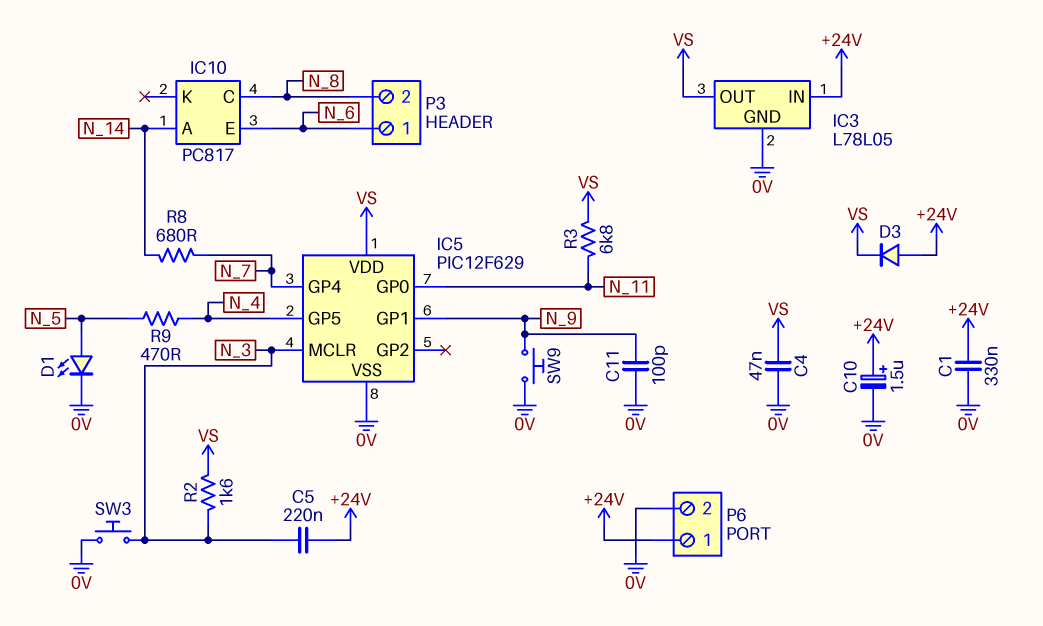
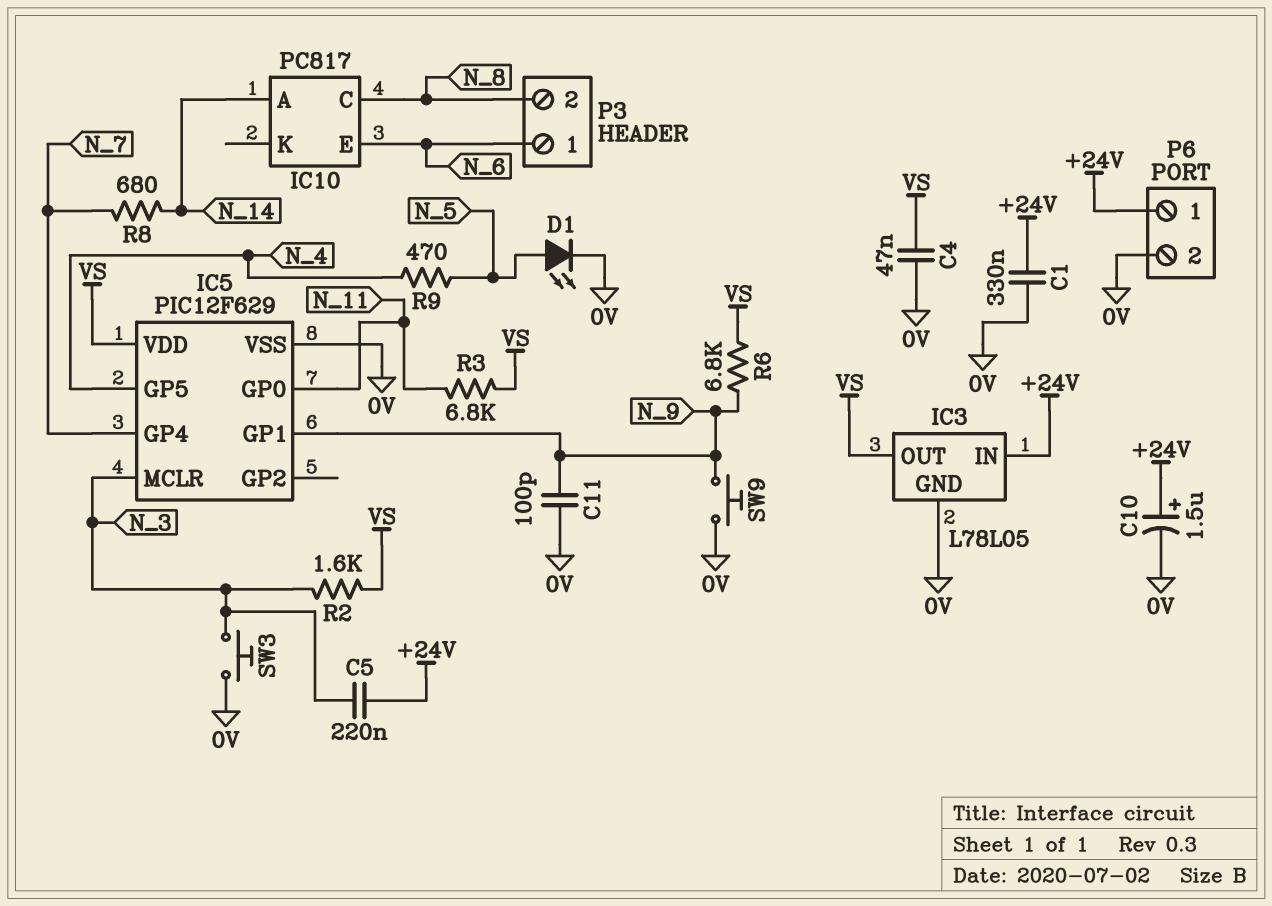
D3: diode (A +24V, K VS) -> none
R6: none -> 6.8k (N_9, VS)

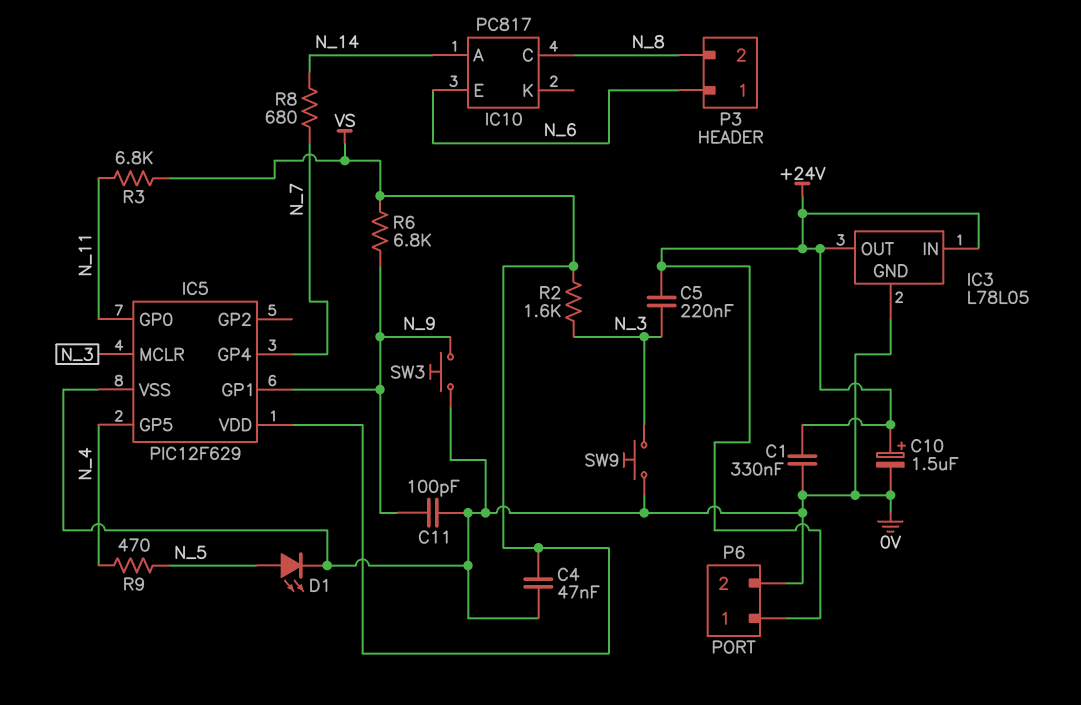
IC3 pin OUT: VS -> +24V
SW3: button (0V, N_3) -> button (0V, N_9)
SW9: button (0V, N_9) -> button (0V, N_3)

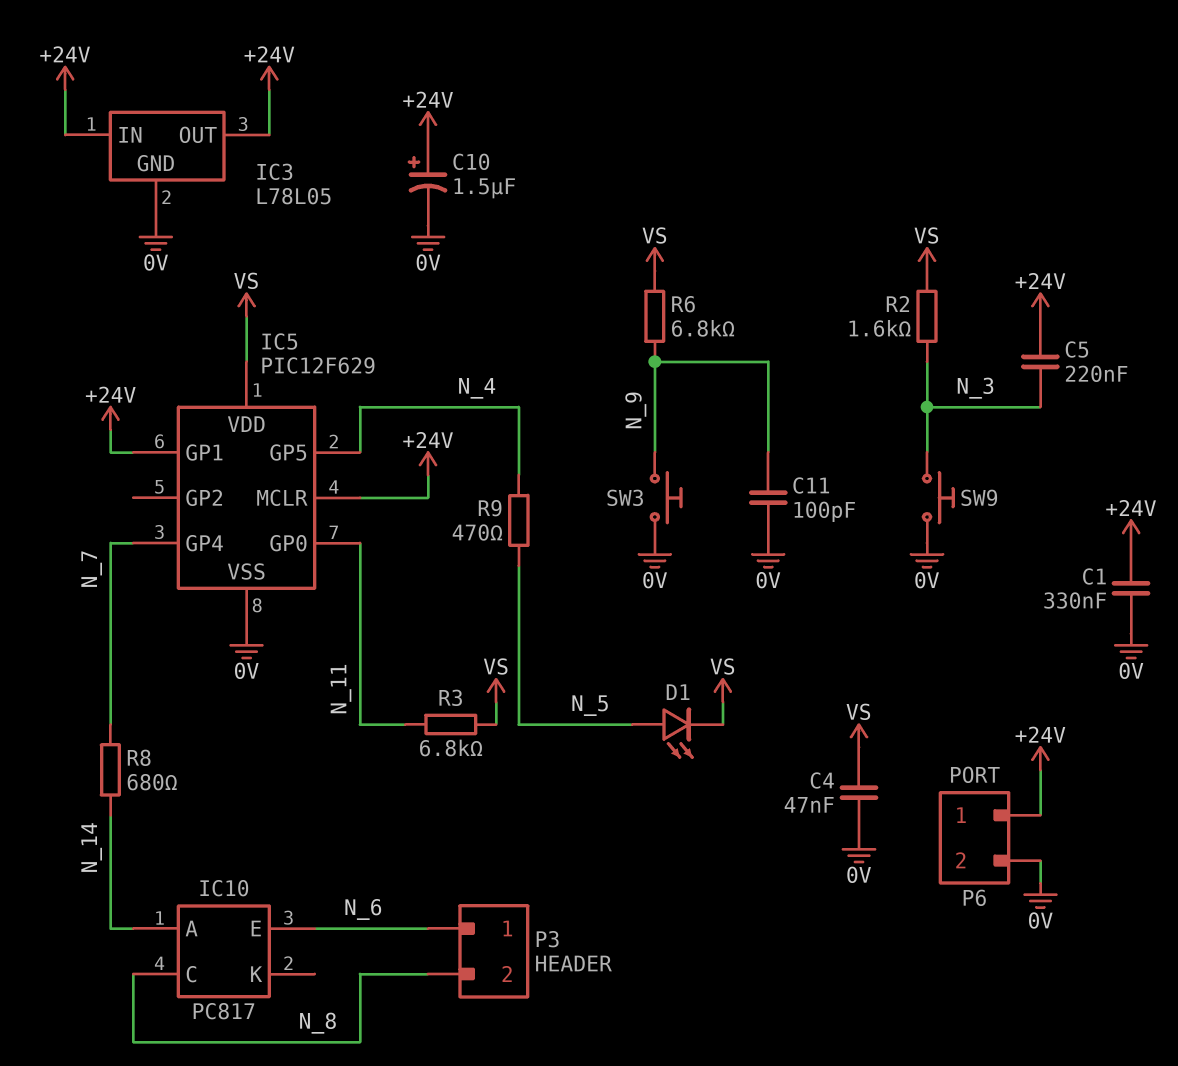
D1: LED (A N_5, K 0V) -> LED (A N_5, K VS)
IC5 pin GP1: N_9 -> +24V
IC5 pin MCLR: N_3 -> +24V

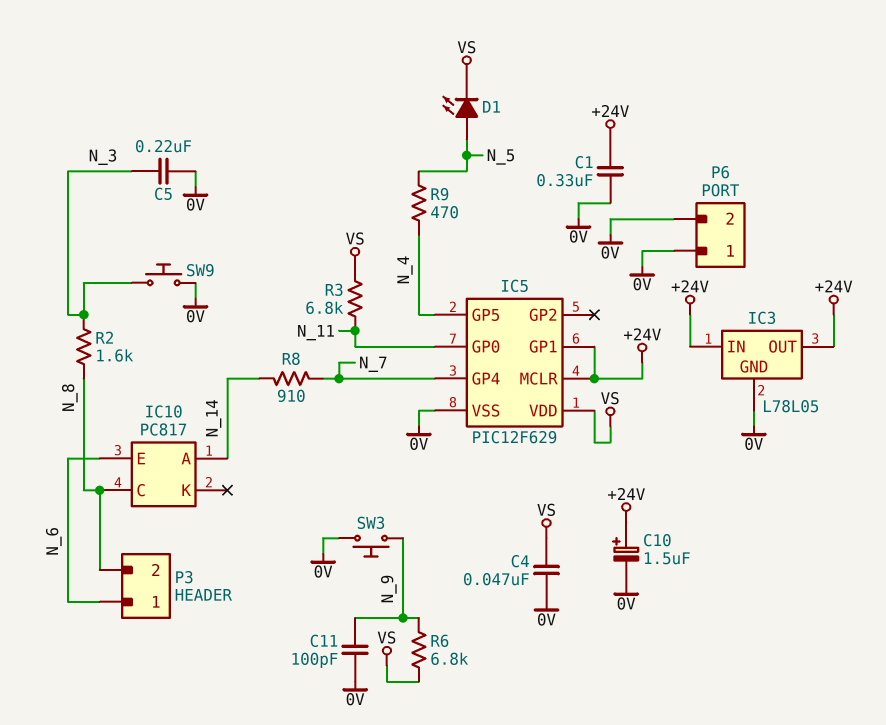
C5: 220nF (+24V, N_3) -> 220nF (0V, N_3)
P6 pin 1: +24V -> 0V
R2: 1.6k (N_3, VS) -> 1.6k (N_3, N_8)
R8: 680 (N_7, N_14) -> 910 (N_7, N_14)

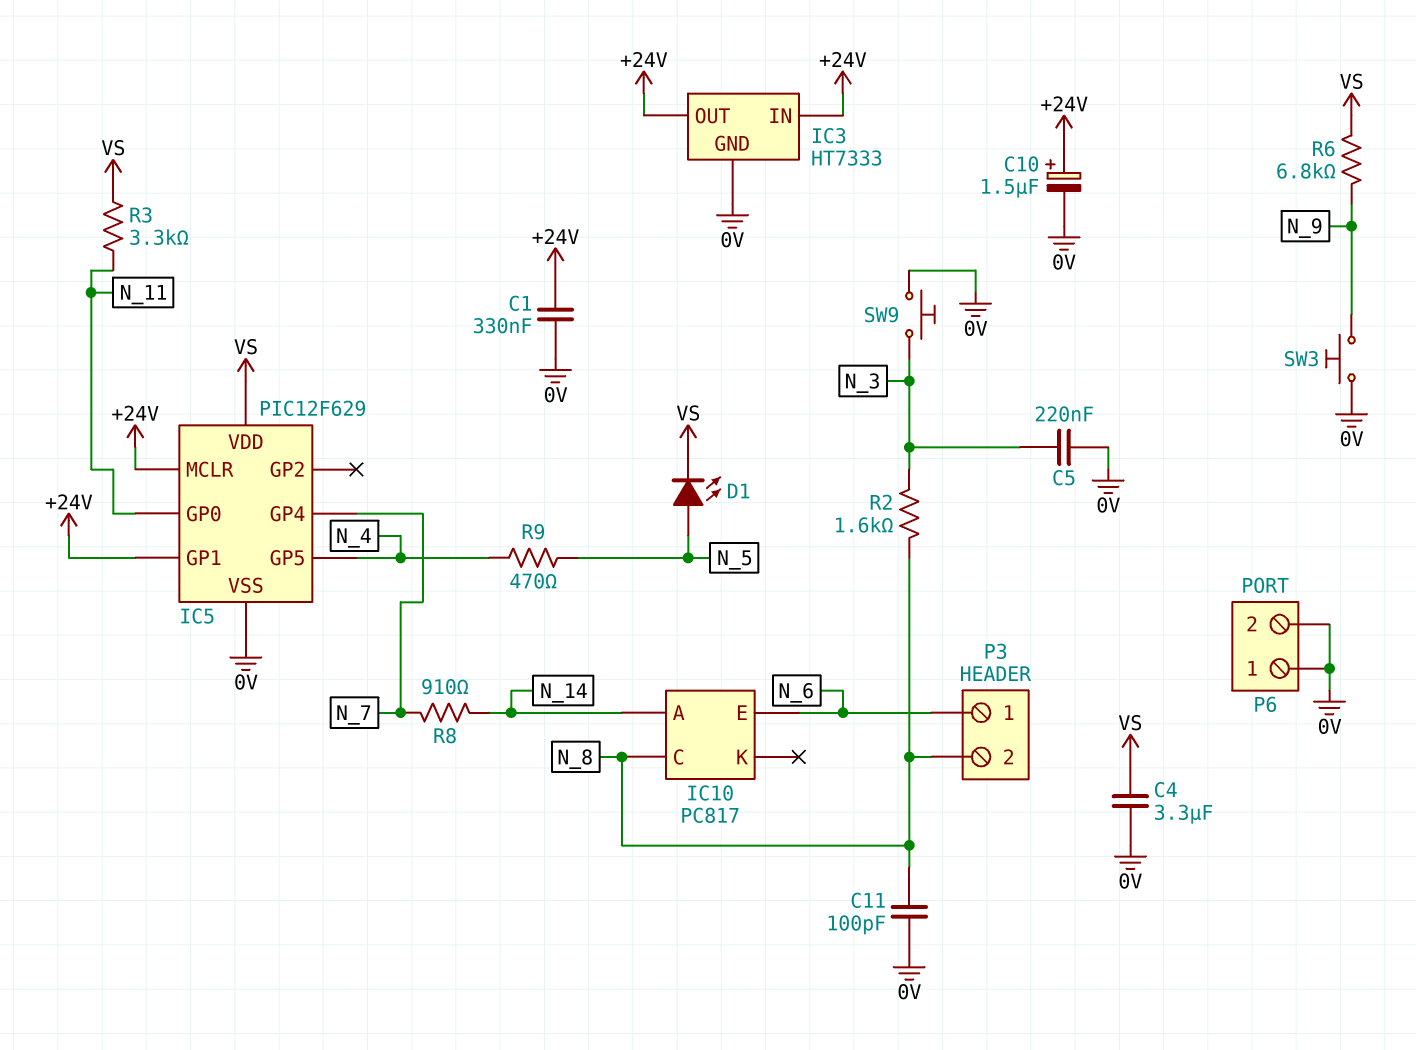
C4: 47nF (0V, VS) -> 3.3uF (0V, VS)
C11: 100pF (0V, N_9) -> 100pF (0V, N_8)
IC3: L78L05 -> HT7333
R3: 6.8k (N_11, VS) -> 3.3k (N_11, VS)

